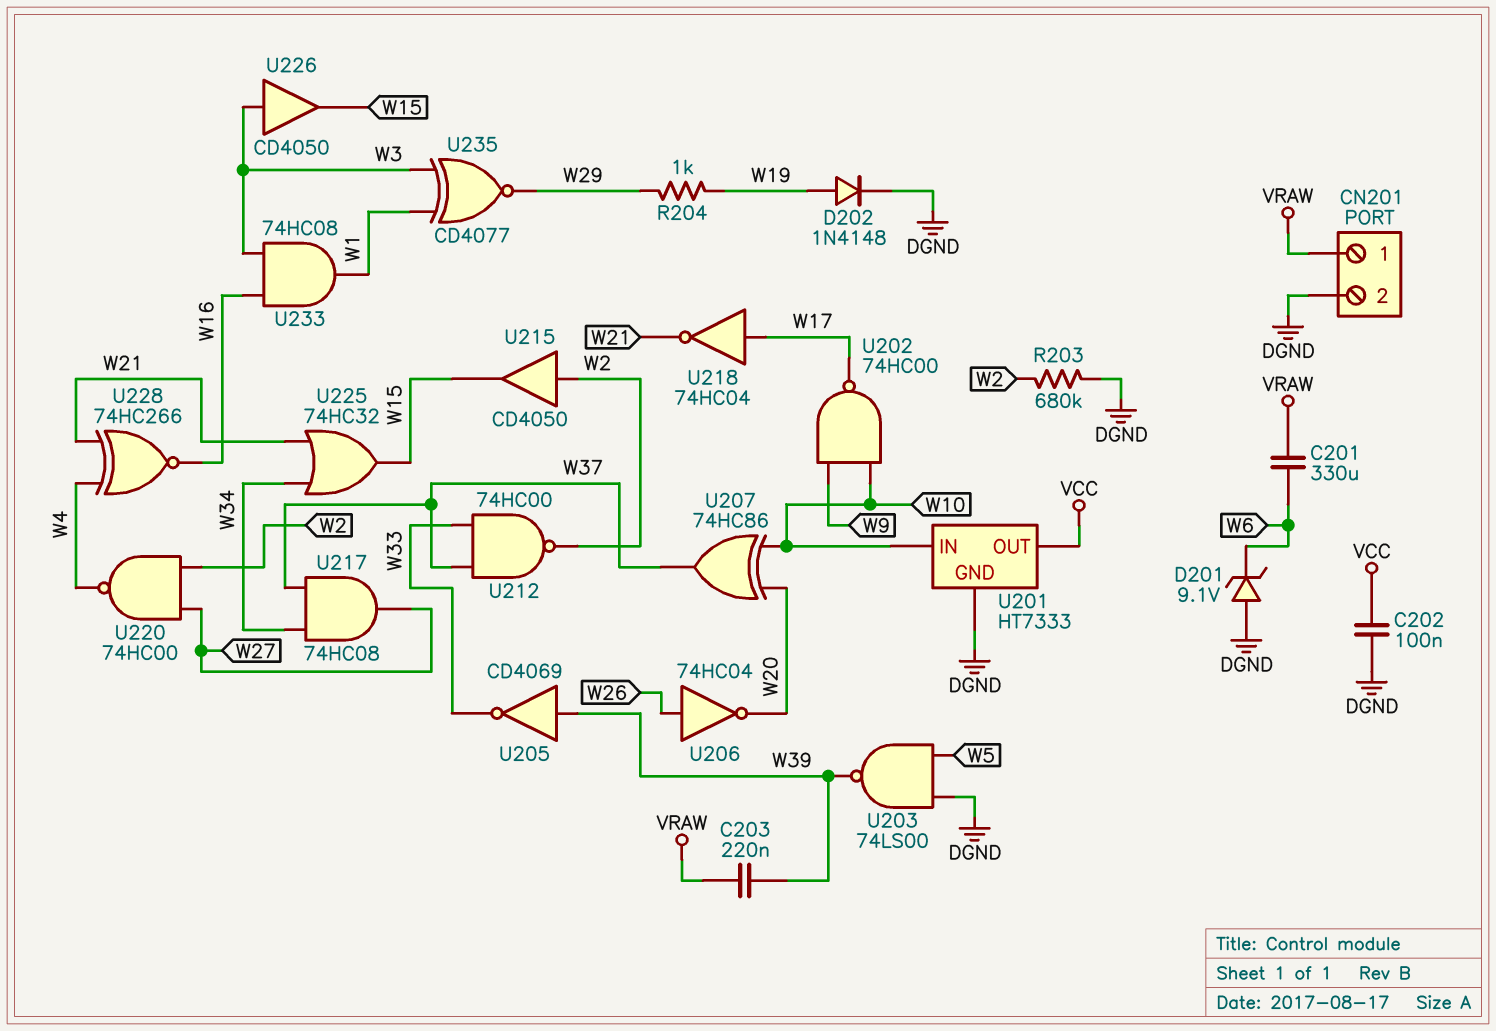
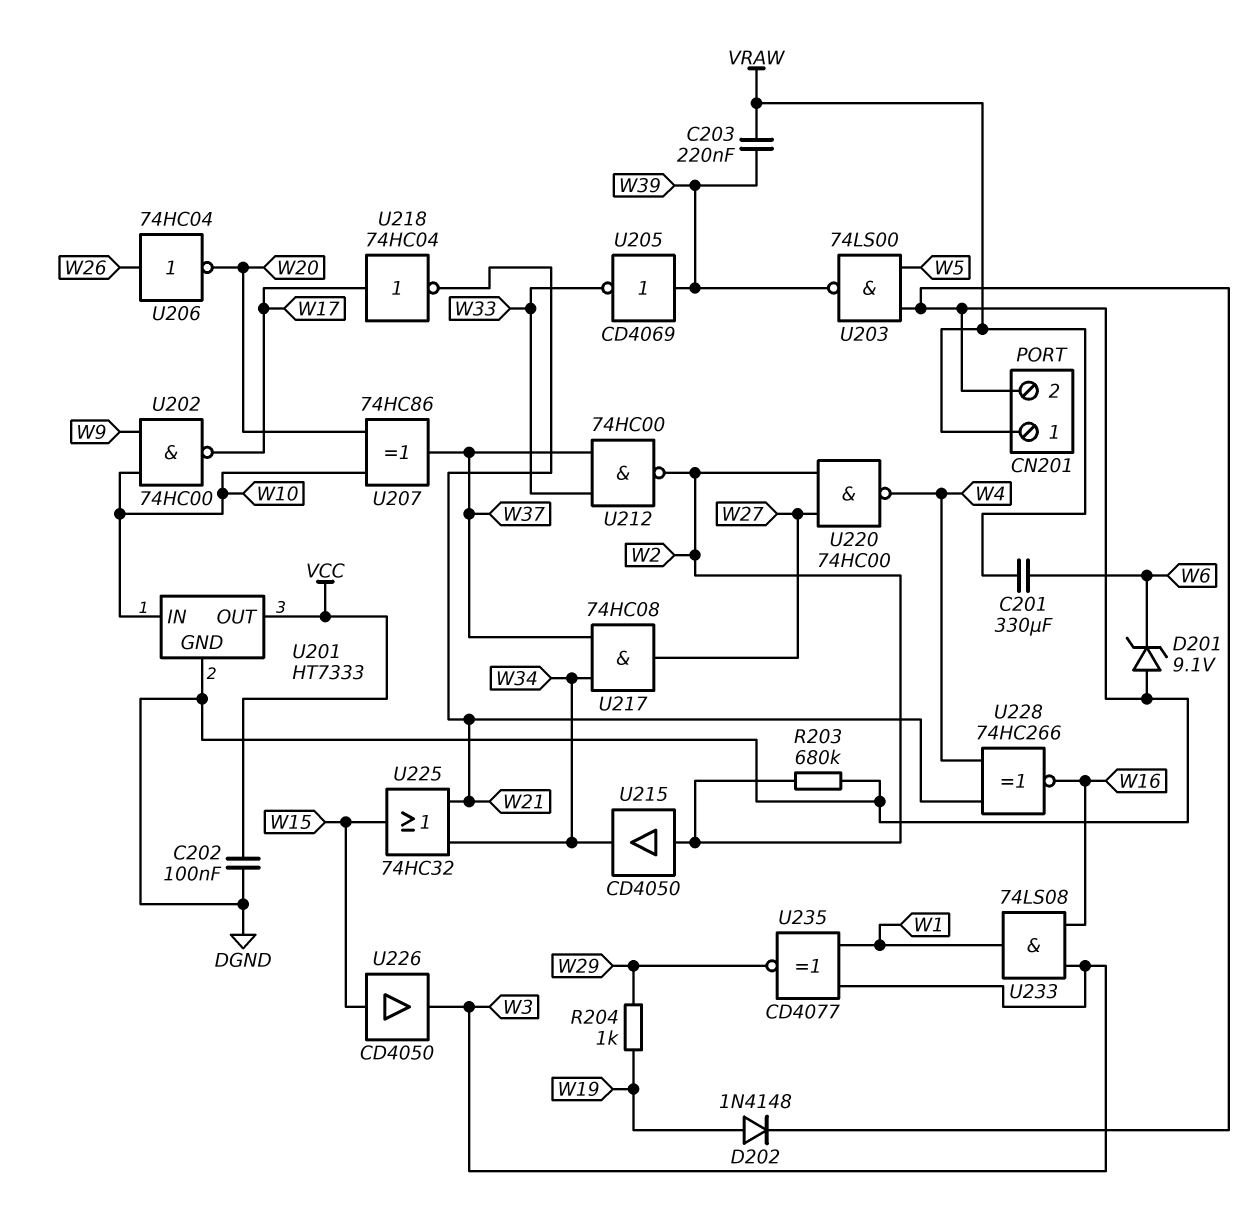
U215: buffer CD4050 (in W2, out W15) -> buffer CD4050 (in W2, out W34)
U226: buffer CD4050 (in W3, out W15) -> buffer CD4050 (in W15, out W3)
U233: AND 74HC08 (in W3, in W16, out W1) -> AND 74LS08 (in W3, in W16, out W1)

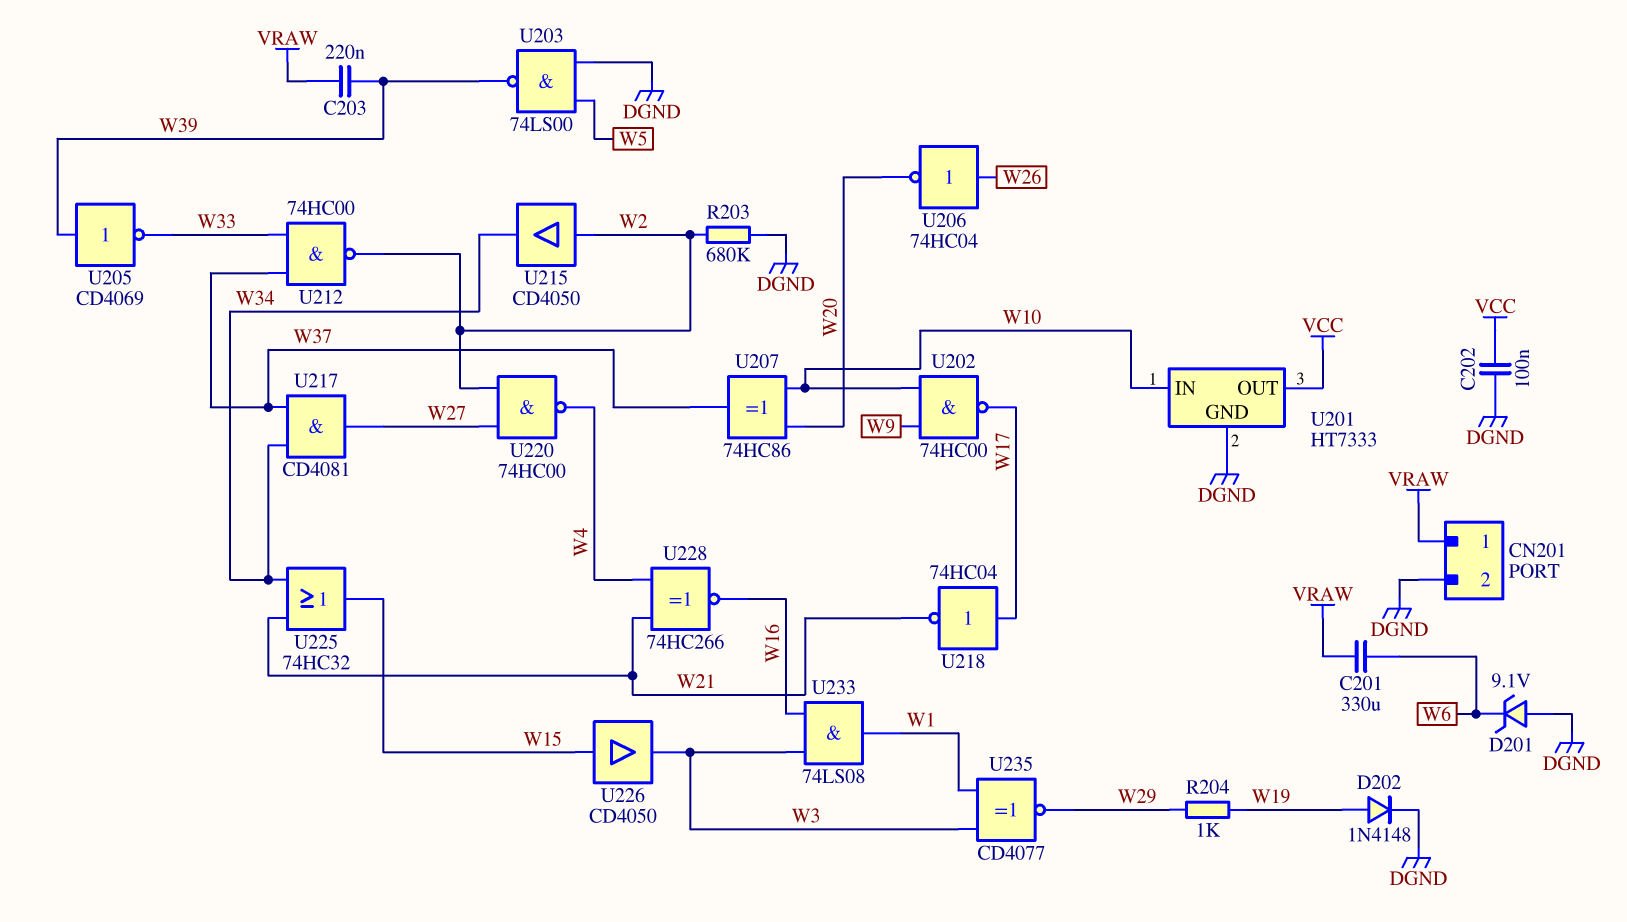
U217: AND 74HC08 (in W34, in W37, out W27) -> AND CD4081 (in W34, in W37, out W27)

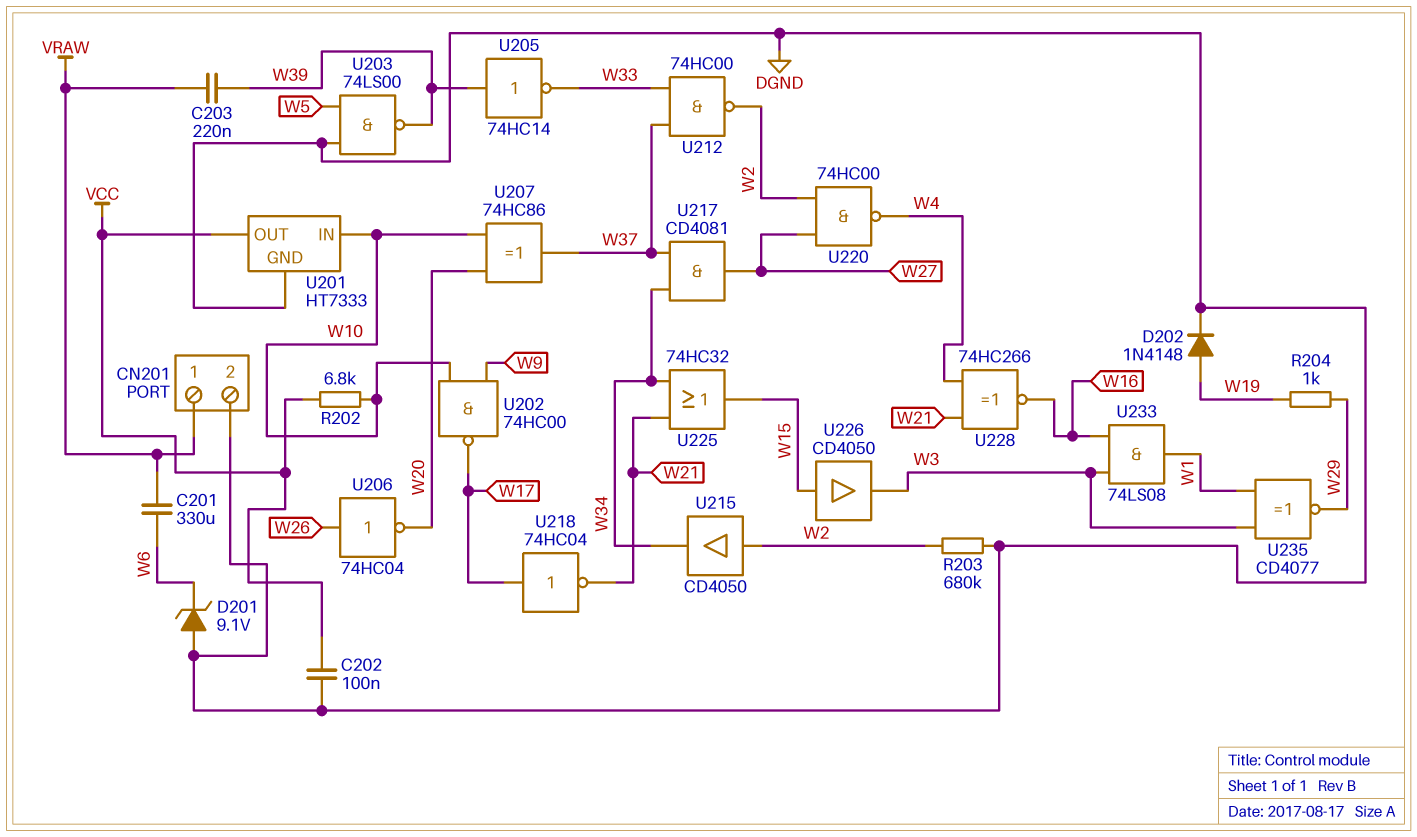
R202: none -> 6.8k (VCC, W10)
U205: NOT CD4069 (in W39, out W33) -> NOT 74HC14 (in W39, out W33)

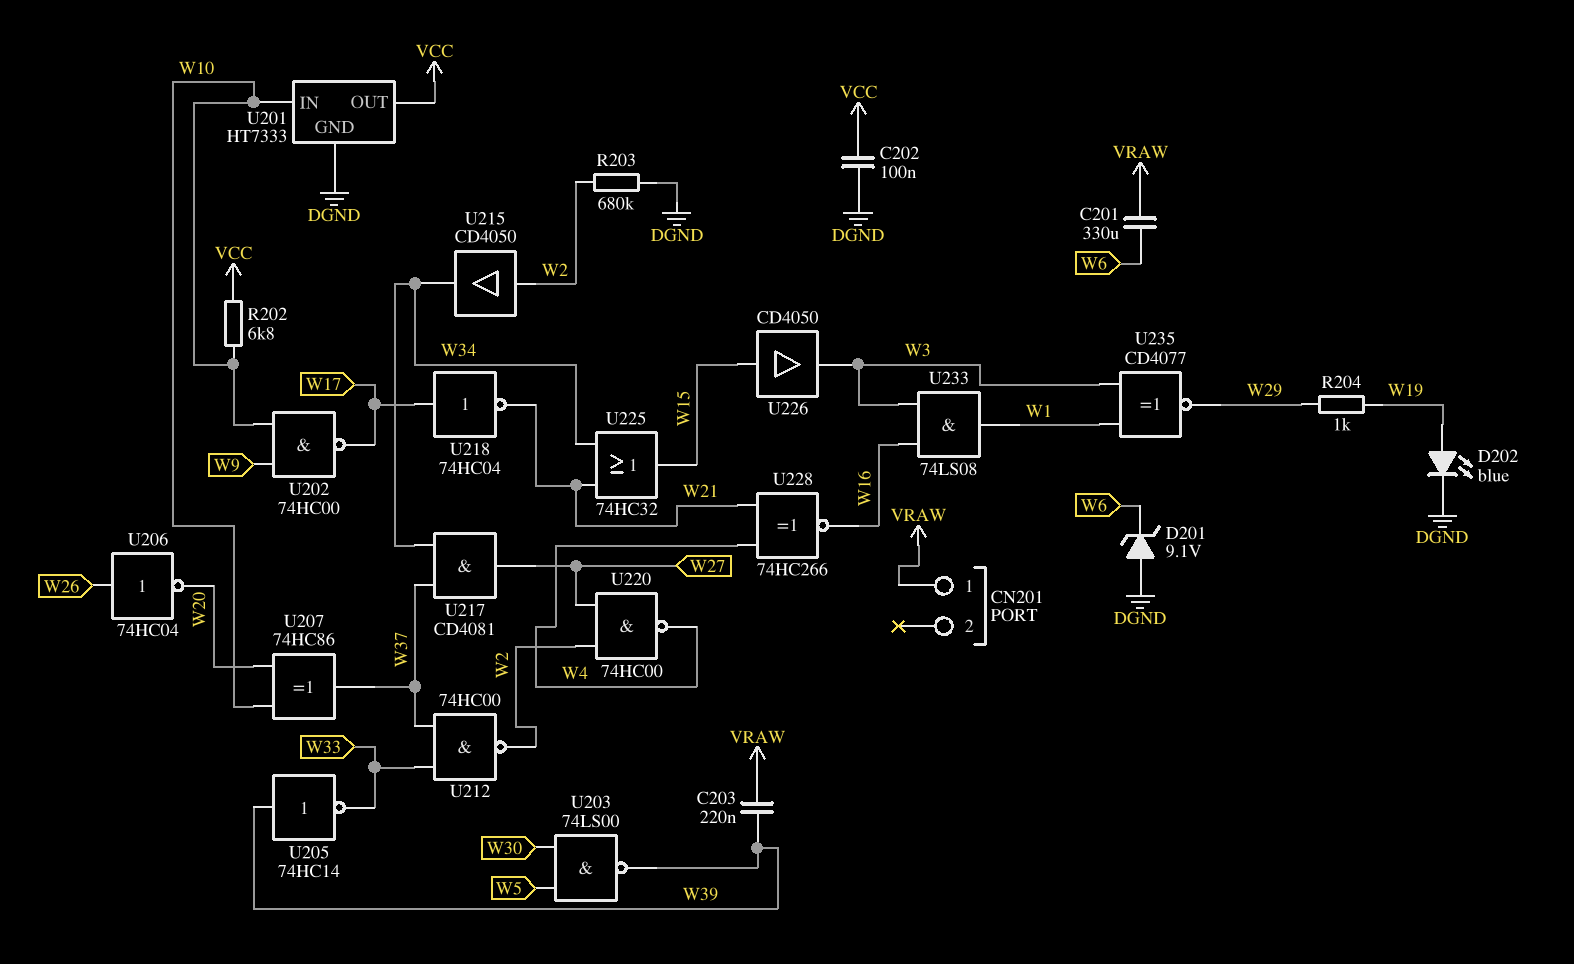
CN201 pin 2: DGND -> none
D202: diode 1N4148 (A W19, K DGND) -> LED blue (A W19, K DGND)
U203: NAND 74LS00 (in DGND, in W5, out W39) -> NAND 74LS00 (in W5, in W30, out W39)

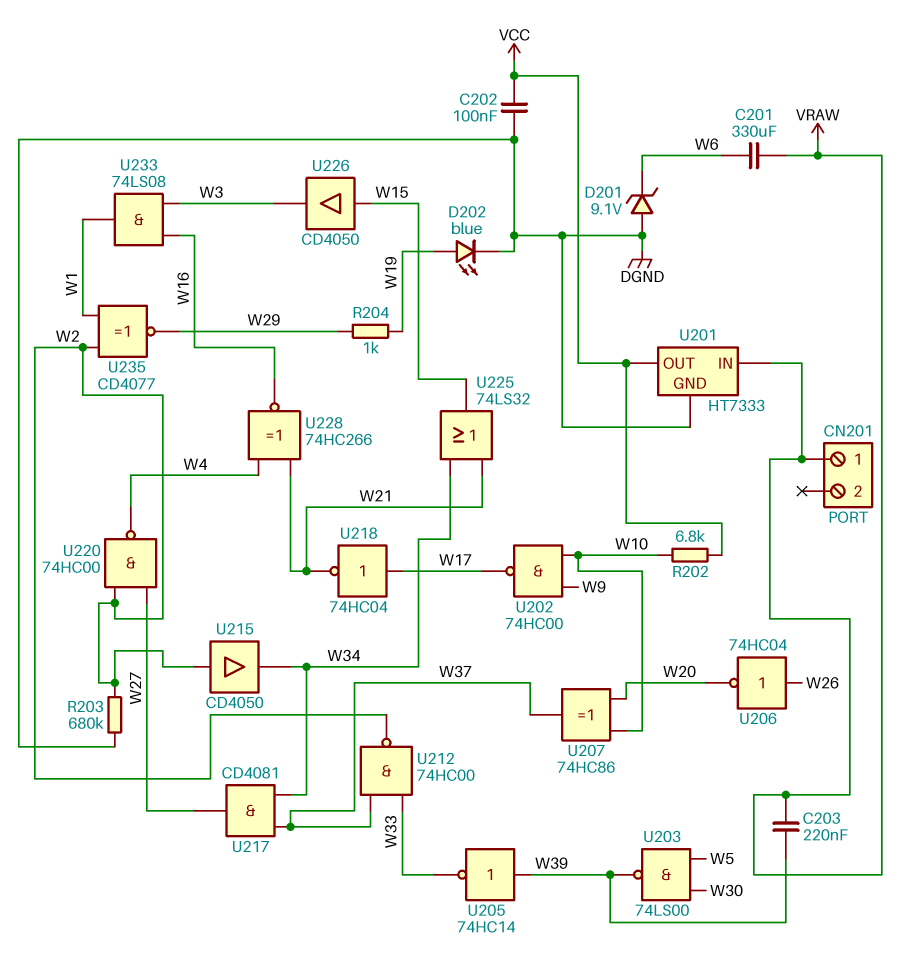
U201 pin IN: W10 -> VRAW
U225: OR 74HC32 (in W21, in W34, out W15) -> OR 74LS32 (in W21, in W34, out W15)
U235: XNOR CD4077 (in W1, in W3, out W29) -> XNOR CD4077 (in W1, in W2, out W29)

